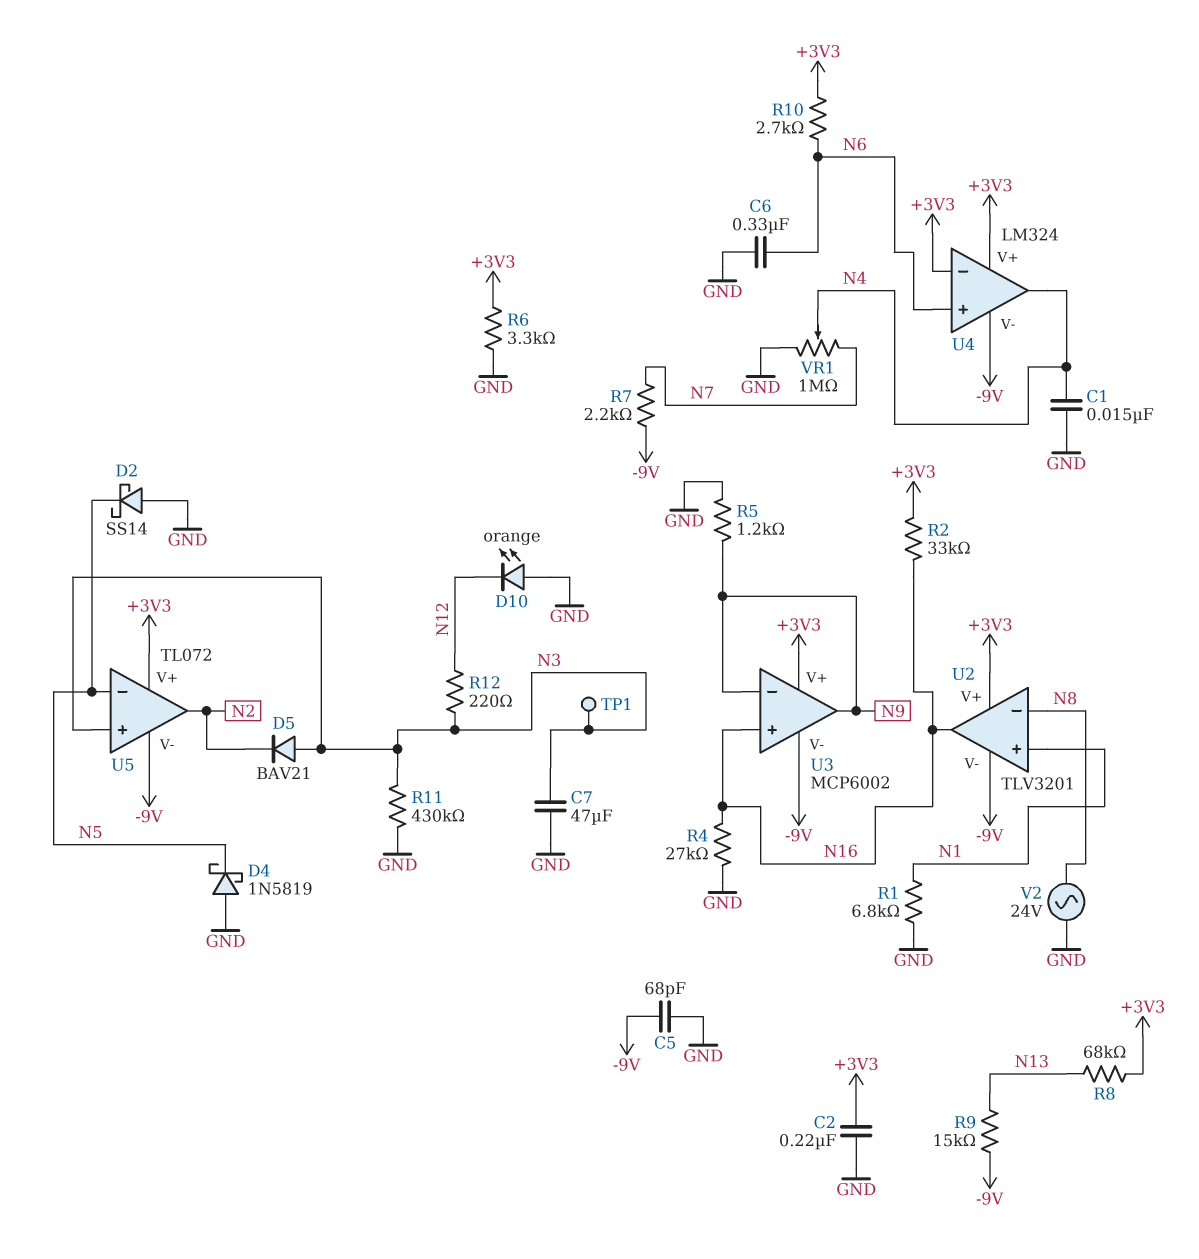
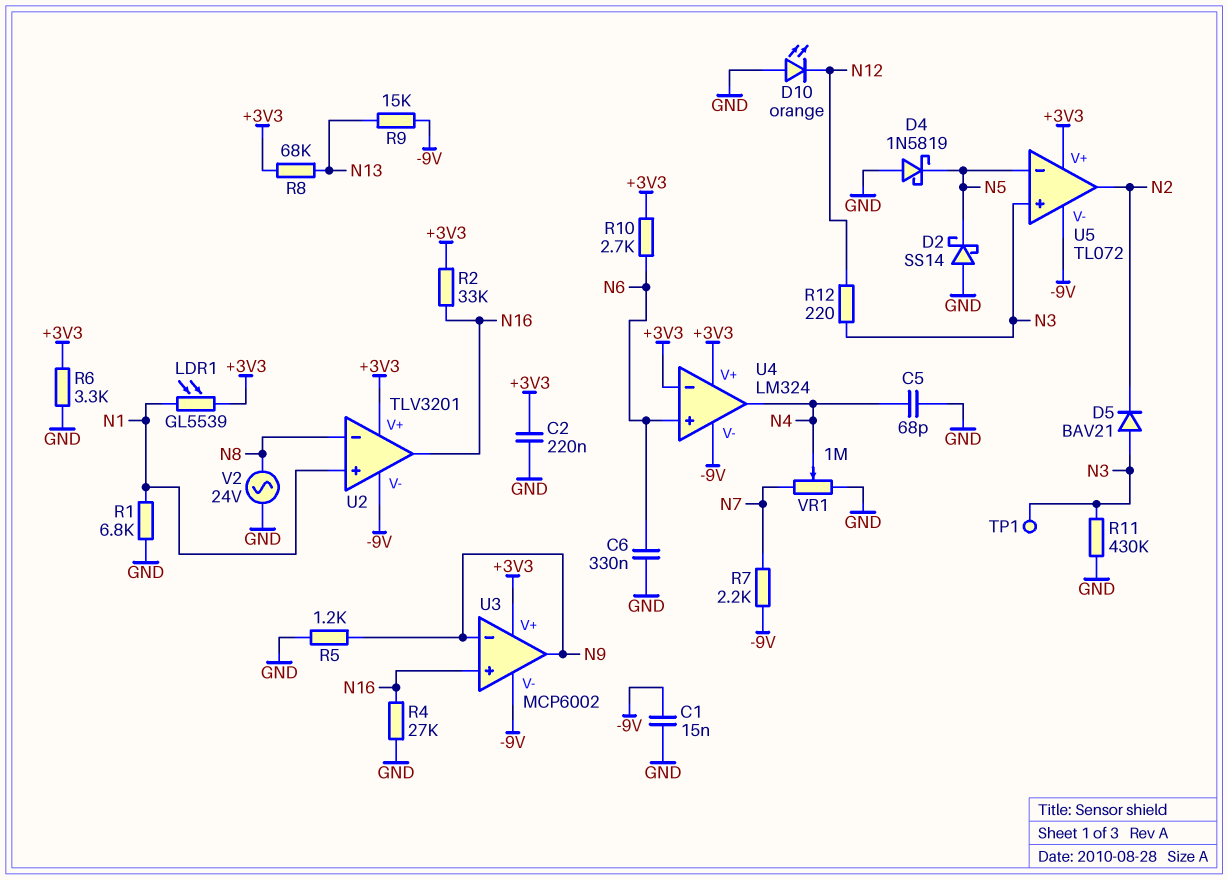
C1: 15nF (GND, N4) -> 15nF (-9V, GND)
C5: 68pF (-9V, GND) -> 68pF (GND, N4)
C7: 47uF (GND, N3) -> none
LDR1: none -> GL5539 (+3V3, N1)

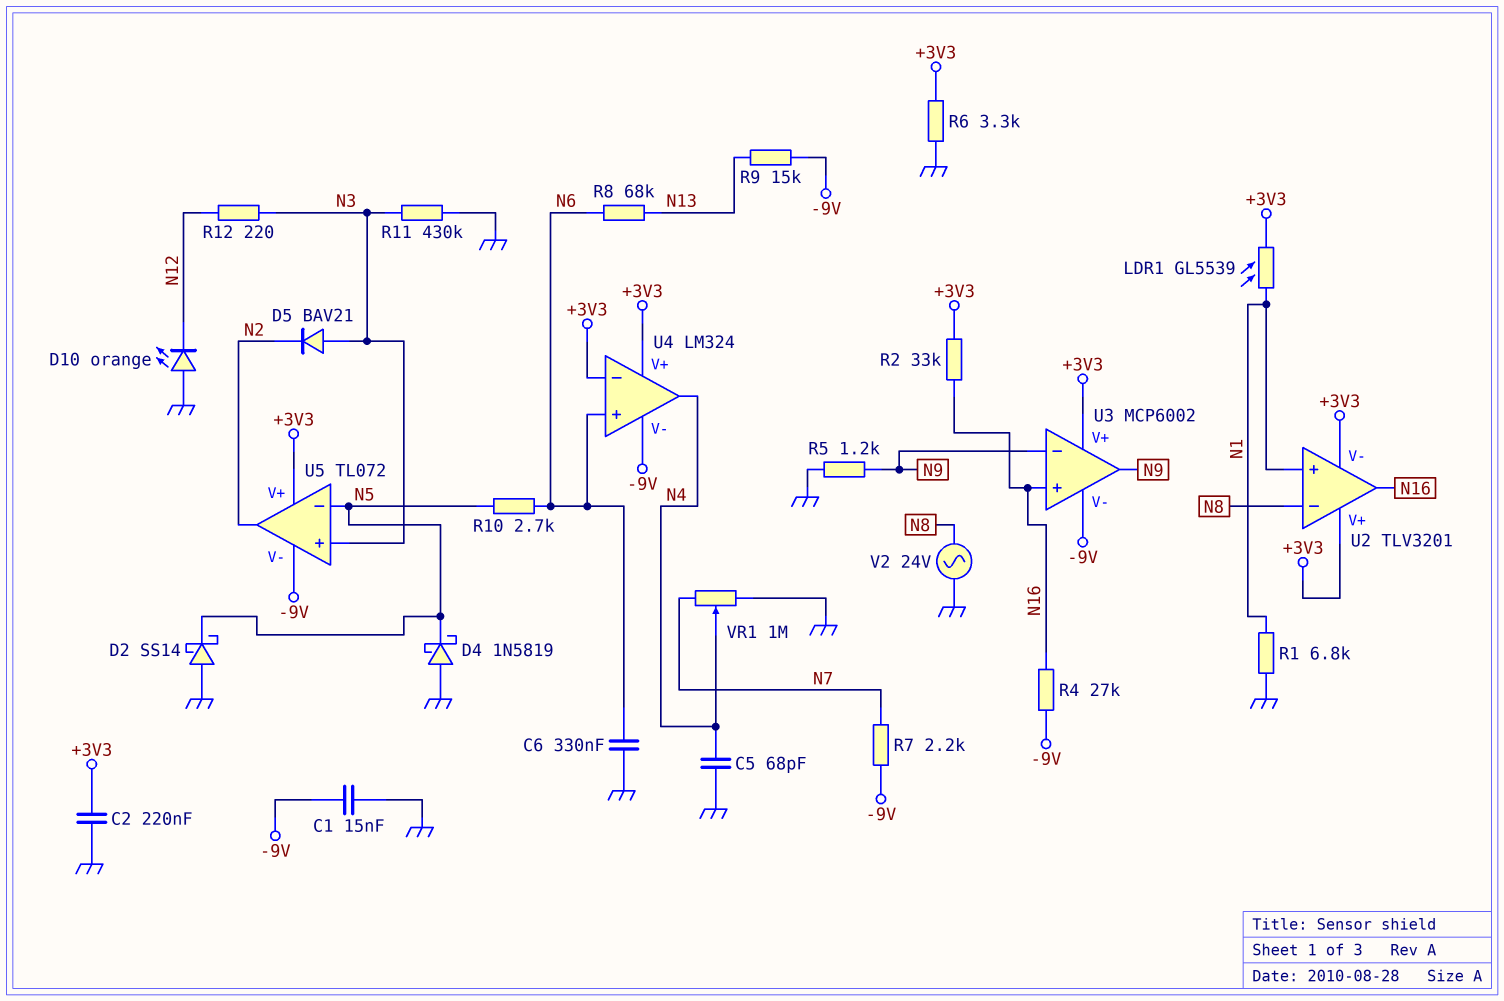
R4: 27k (GND, N16) -> 27k (-9V, N16)
R8: 68k (+3V3, N13) -> 68k (N6, N13)
R10: 2.7k (+3V3, N6) -> 2.7k (N5, N6)
TP1: test point (N3) -> none
U2 pin V-: -9V -> +3V3

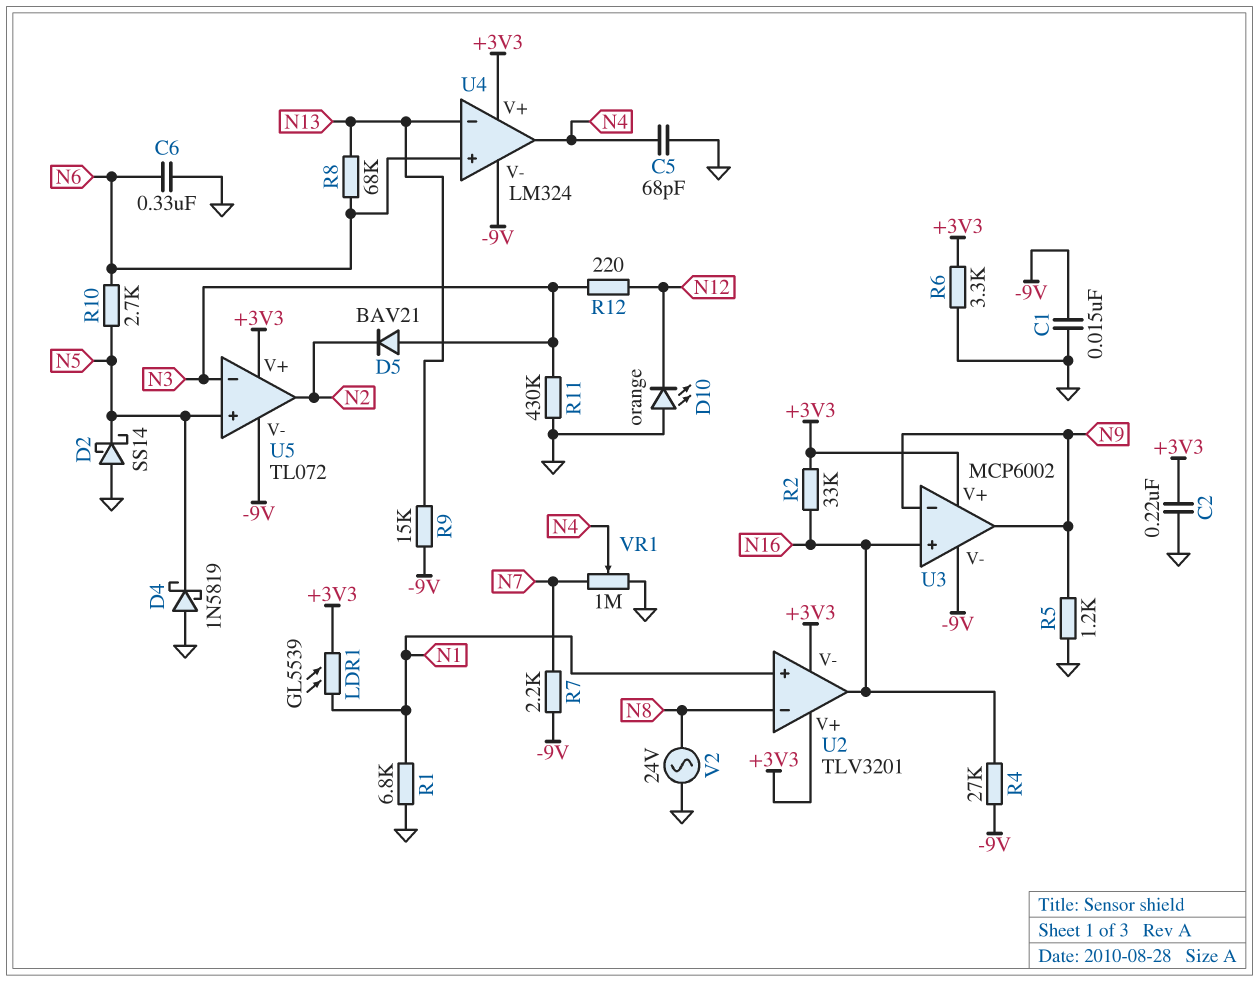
U4 pin in-: +3V3 -> N13
U5 pin in+: N3 -> N5
U5 pin in-: N5 -> N3

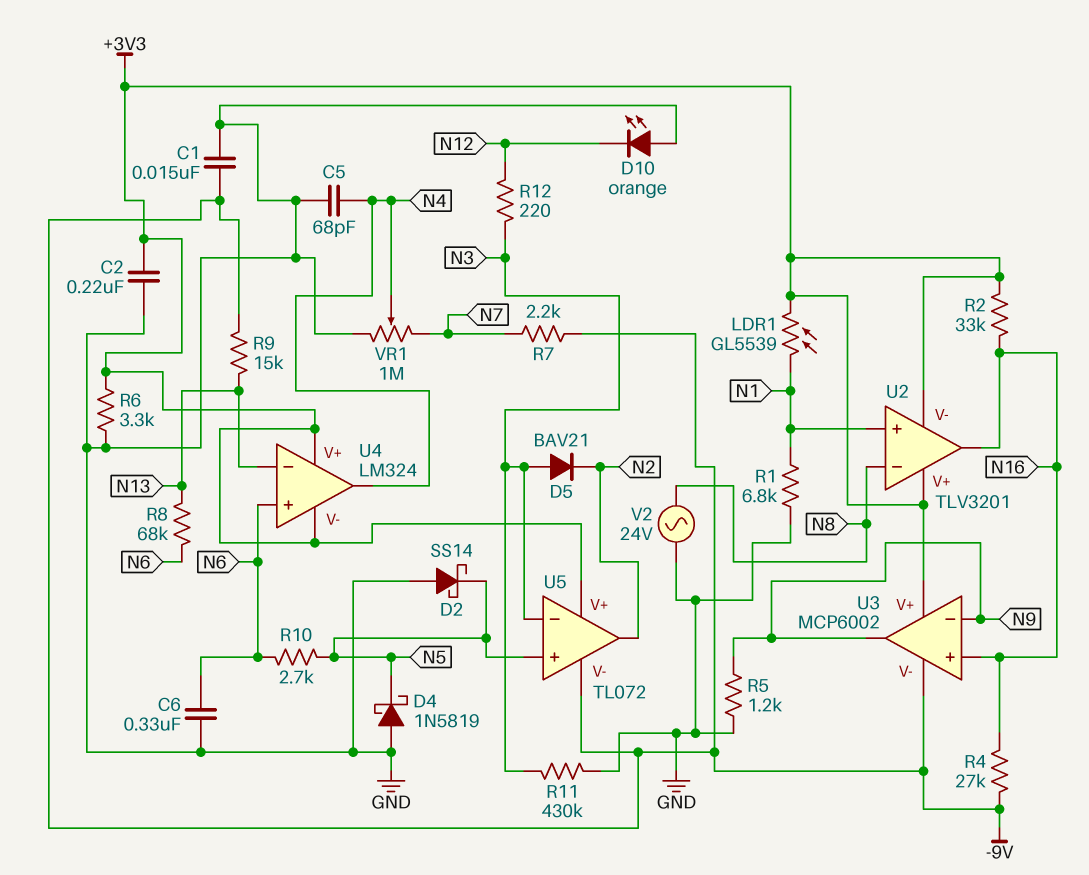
U4 pin V-: -9V -> +3V3

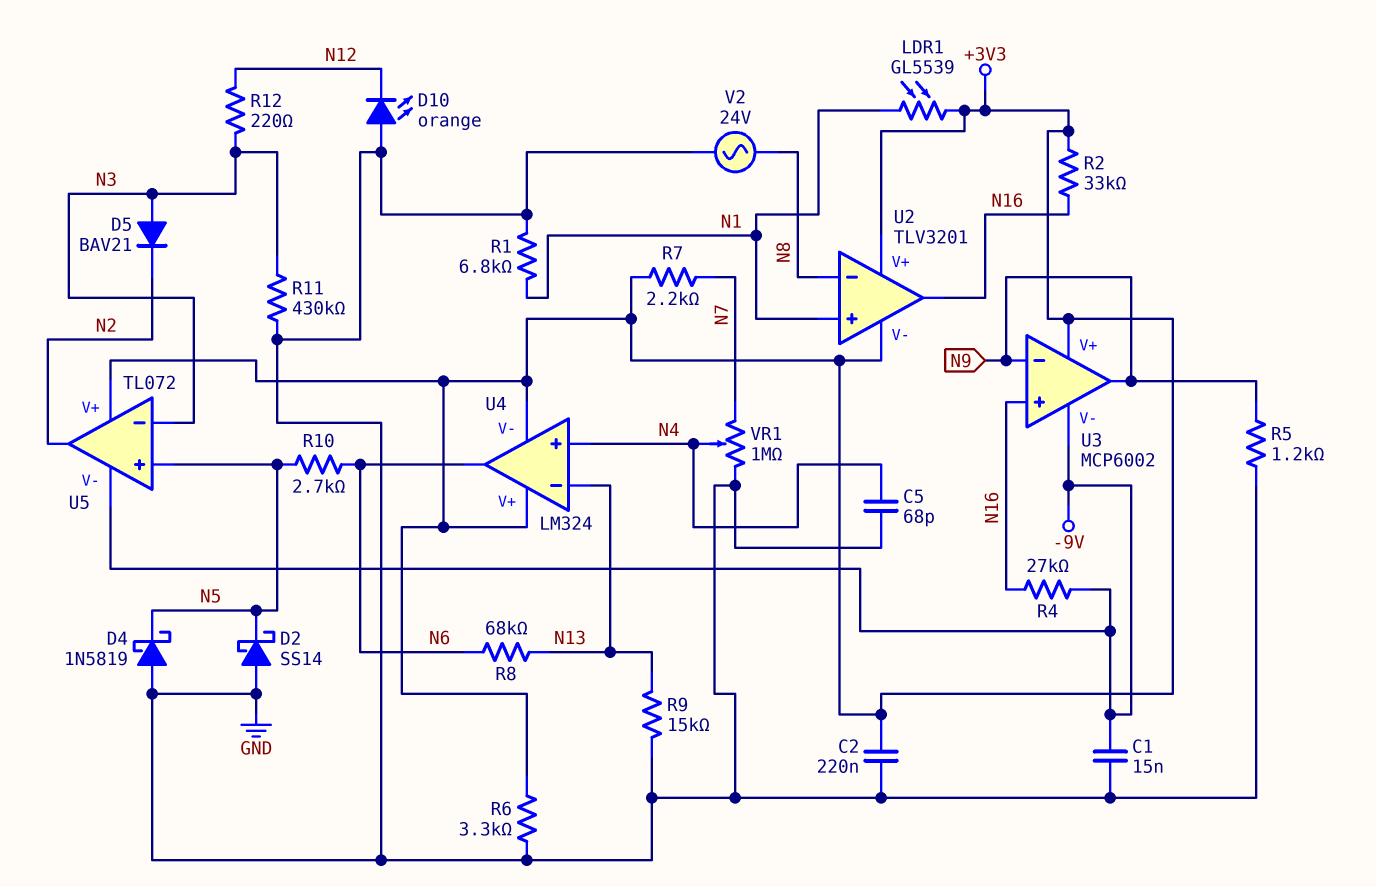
C6: 330nF (GND, N6) -> none
R7: 2.2k (-9V, N7) -> 2.2k (+3V3, N7)
R9: 15k (-9V, N13) -> 15k (GND, N13)
U4 pin in+: N6 -> N4
U4 pin out: N4 -> N6

